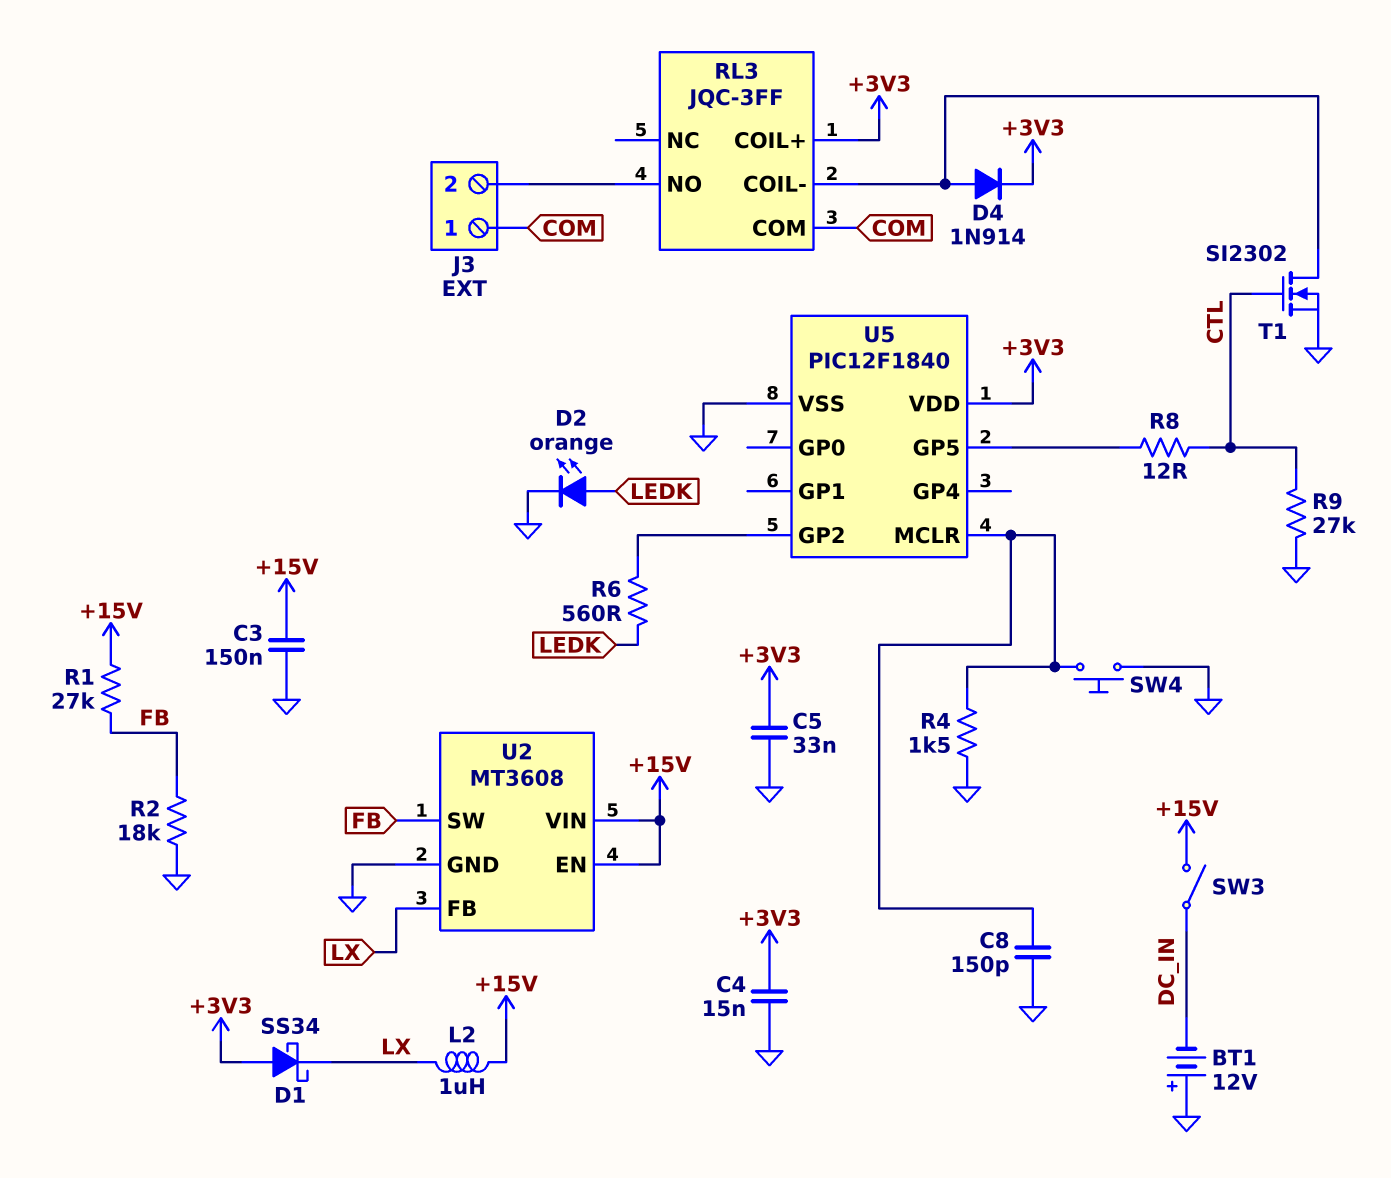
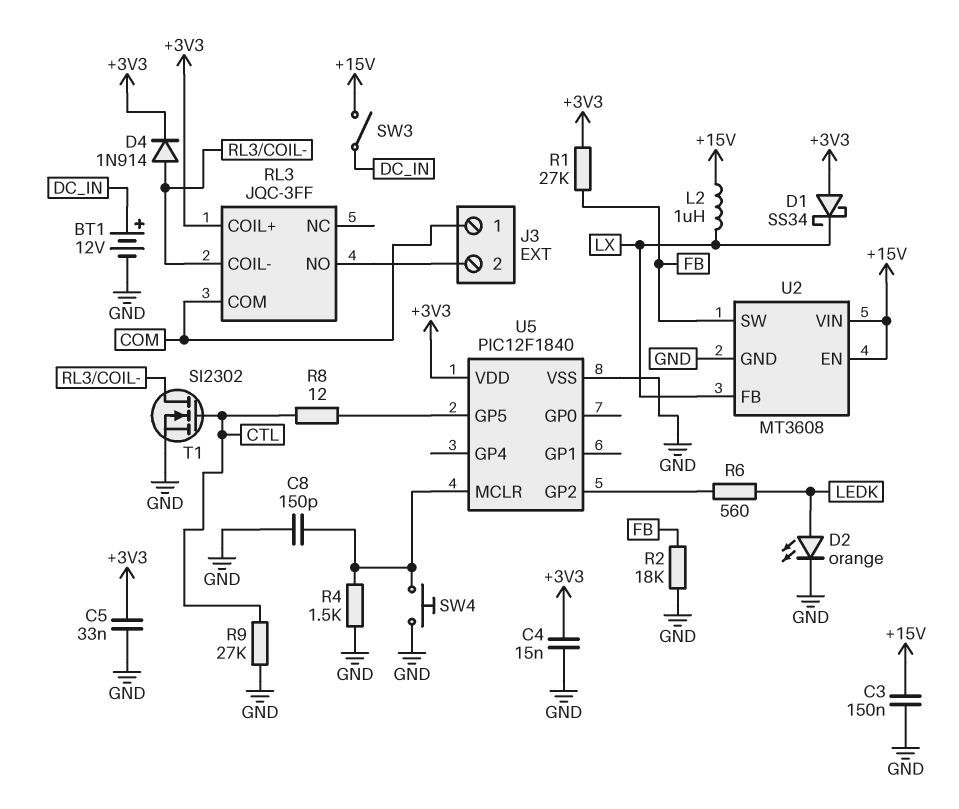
BT1: 12V (plus GND, minus DC_IN) -> 12V (plus DC_IN, minus GND)
R1: 27k (+15V, FB) -> 27k (+3V3, FB)

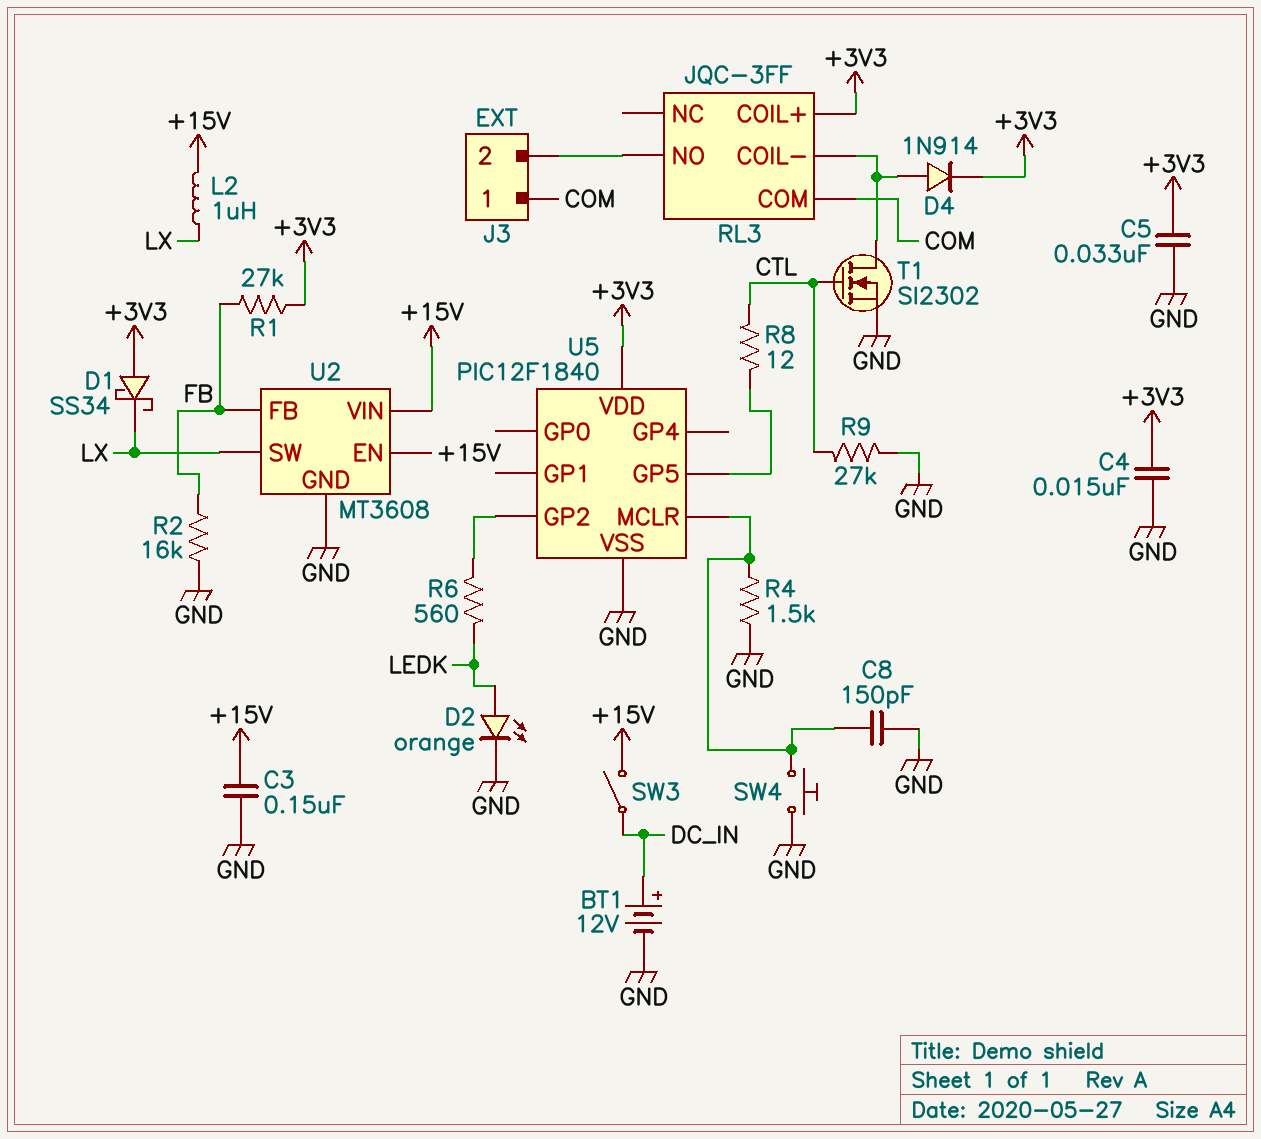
R2: 18k (FB, GND) -> 16k (FB, GND)
U2 pin FB: LX -> FB
U2 pin SW: FB -> LX

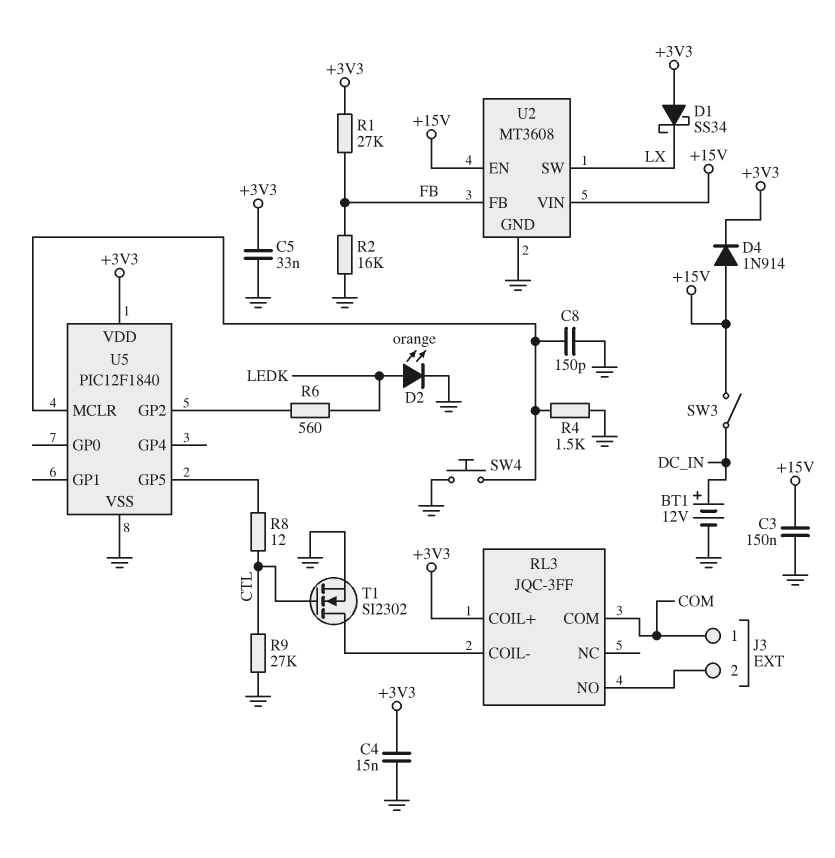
D4: diode 1N914 (A RL3/COIL-, K +3V3) -> diode 1N914 (A +15V, K +3V3)
L2: 1uH (+15V, LX) -> none

